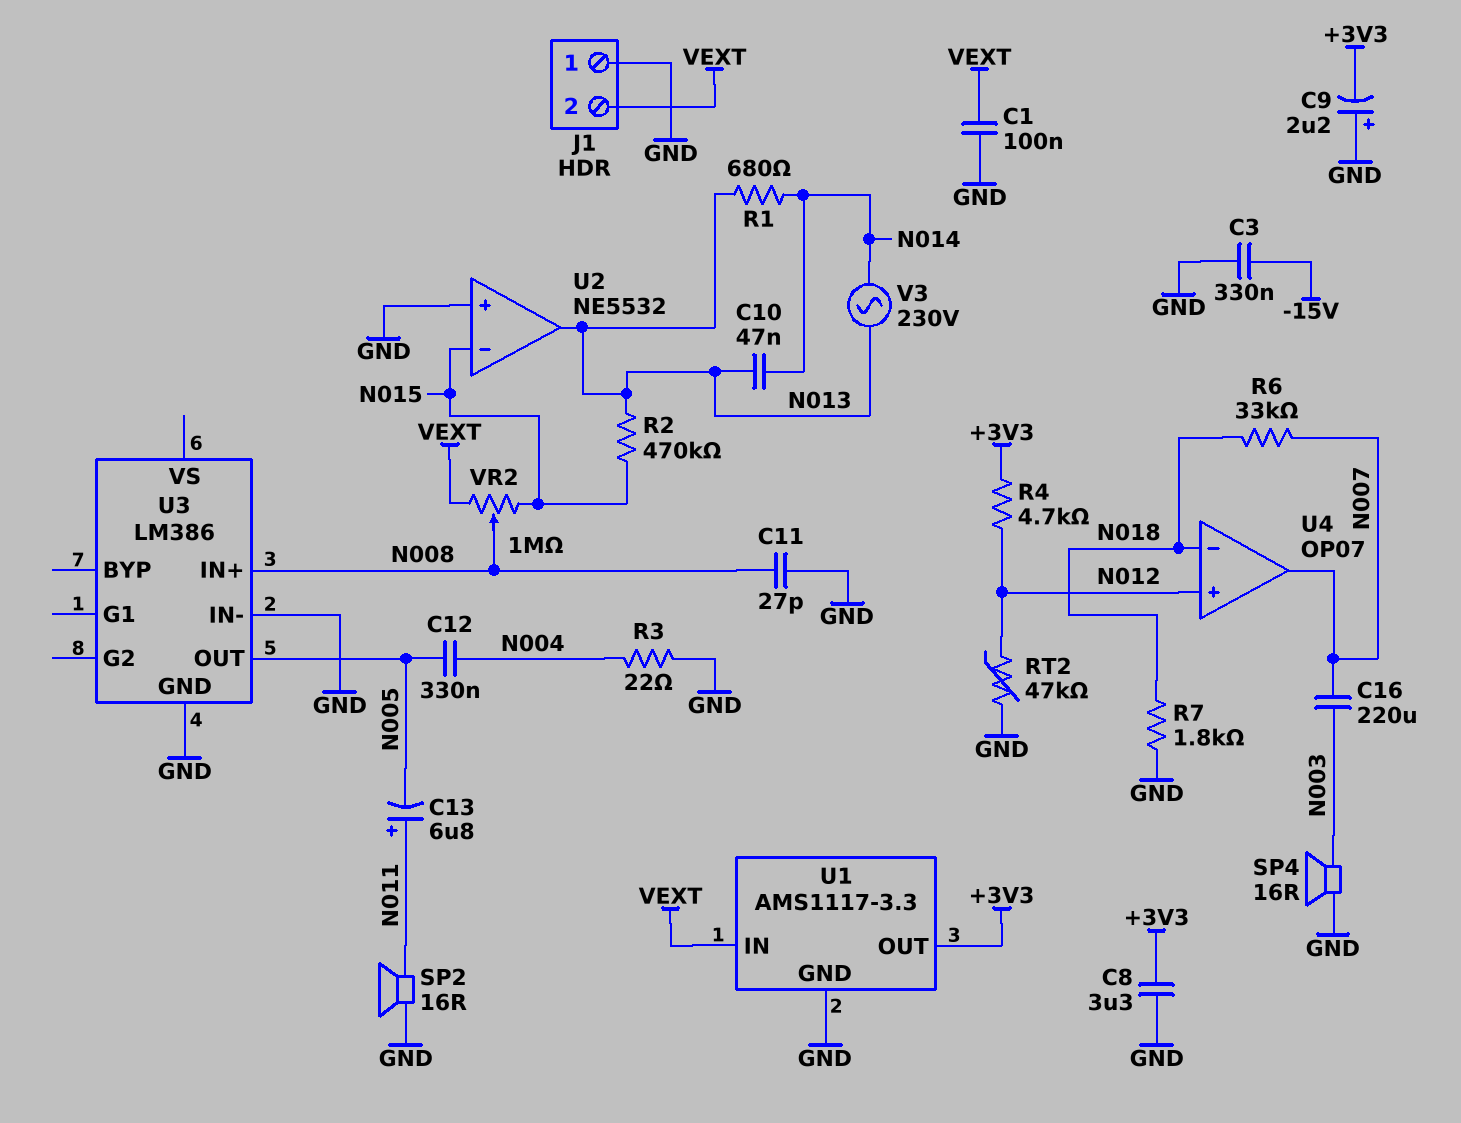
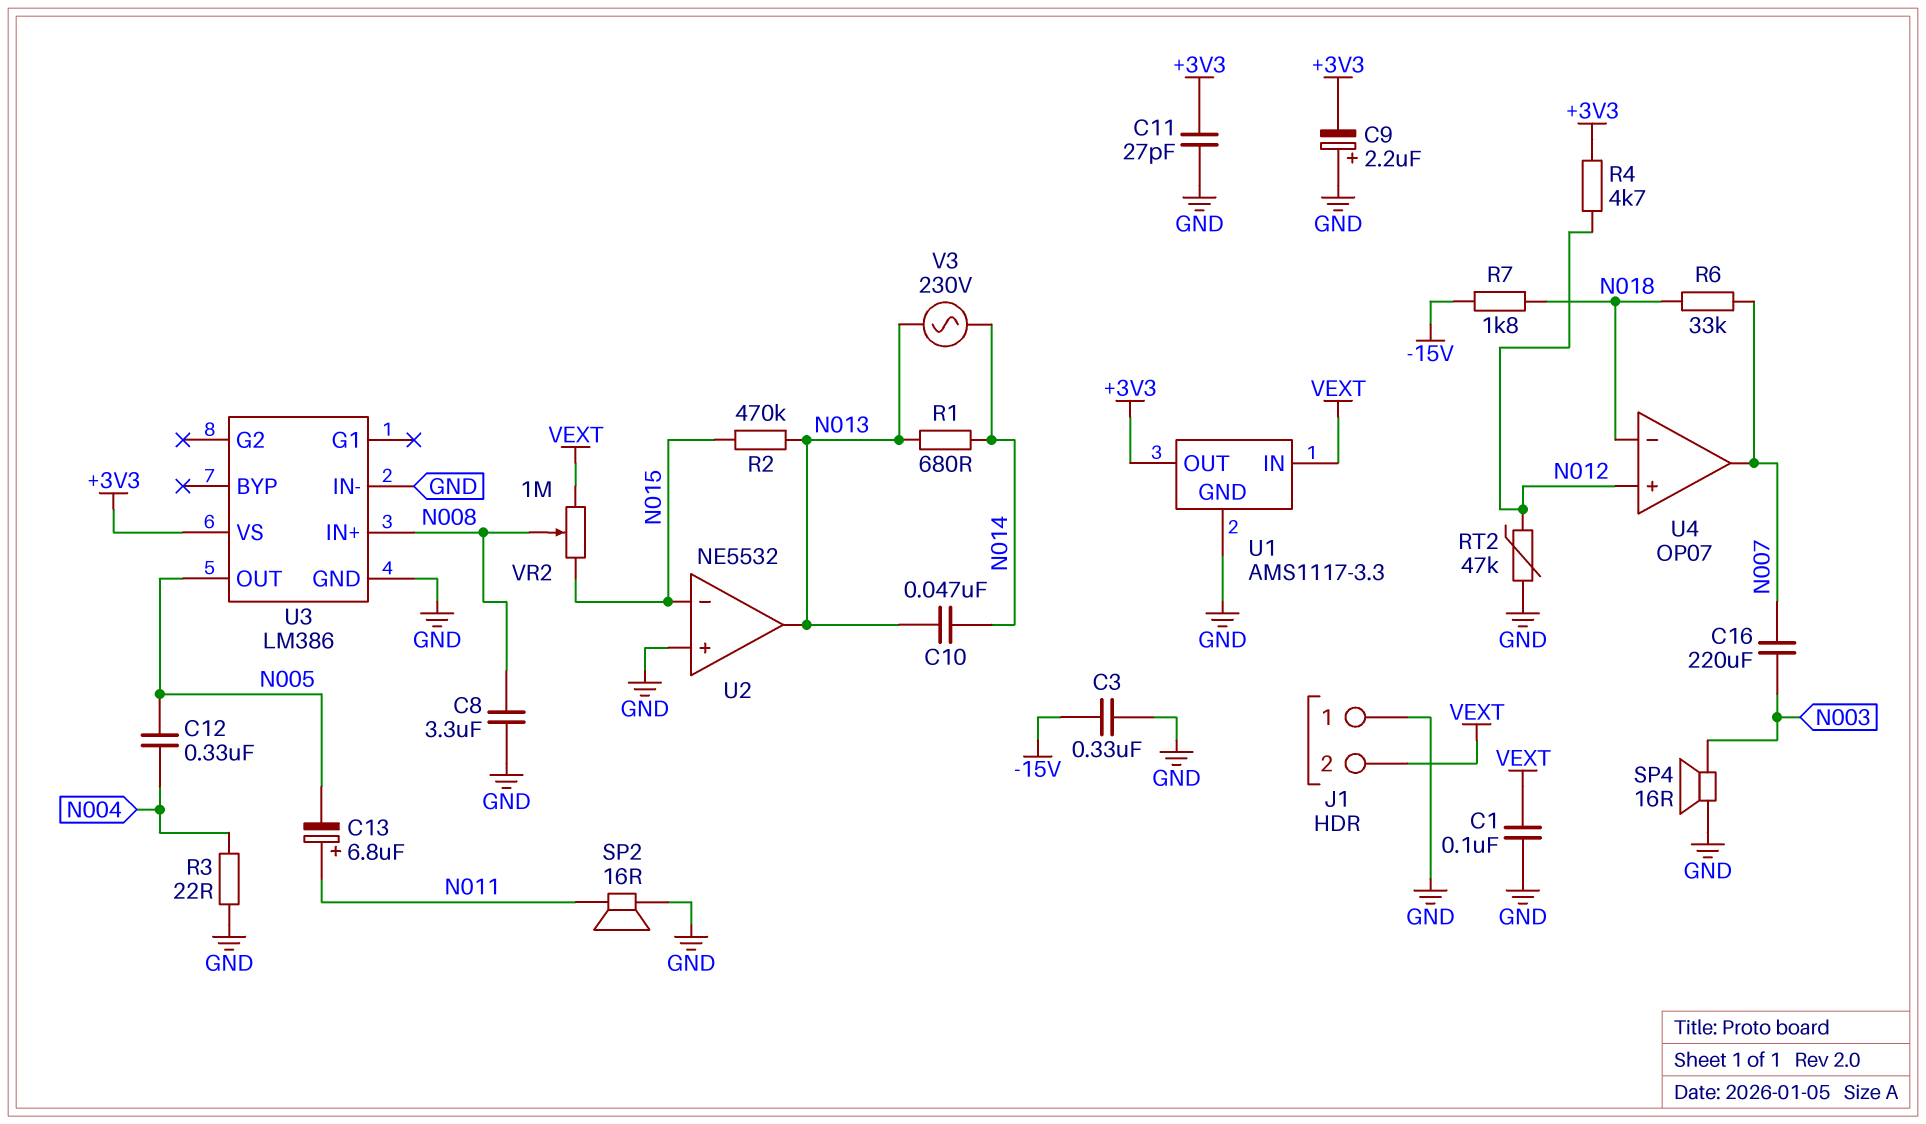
C8: 3.3uF (+3V3, GND) -> 3.3uF (GND, N008)
C11: 27pF (GND, N008) -> 27pF (+3V3, GND)
R7: 1.8k (GND, N018) -> 1.8k (-15V, N018)
U3 pin VS: none -> +3V3

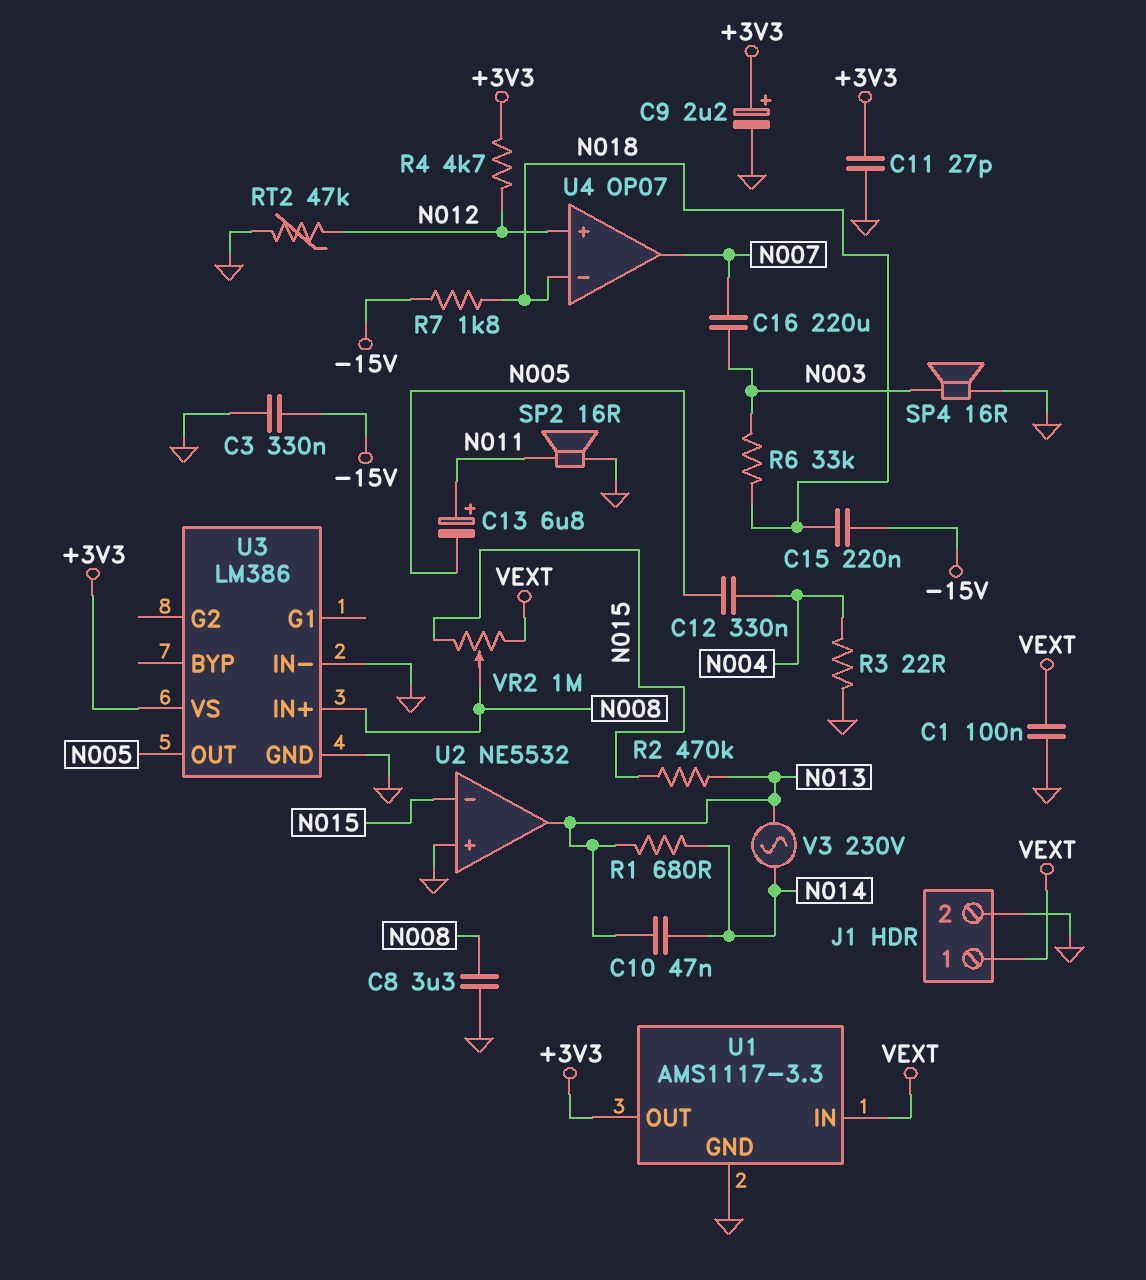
C9: 2.2uF (plus GND, minus +3V3) -> 2.2uF (plus +3V3, minus GND)
C15: none -> 220nF (-15V, N018)
J1 pin 1: GND -> VEXT
J1 pin 2: VEXT -> GND
R6: 33k (N007, N018) -> 33k (N003, N018)

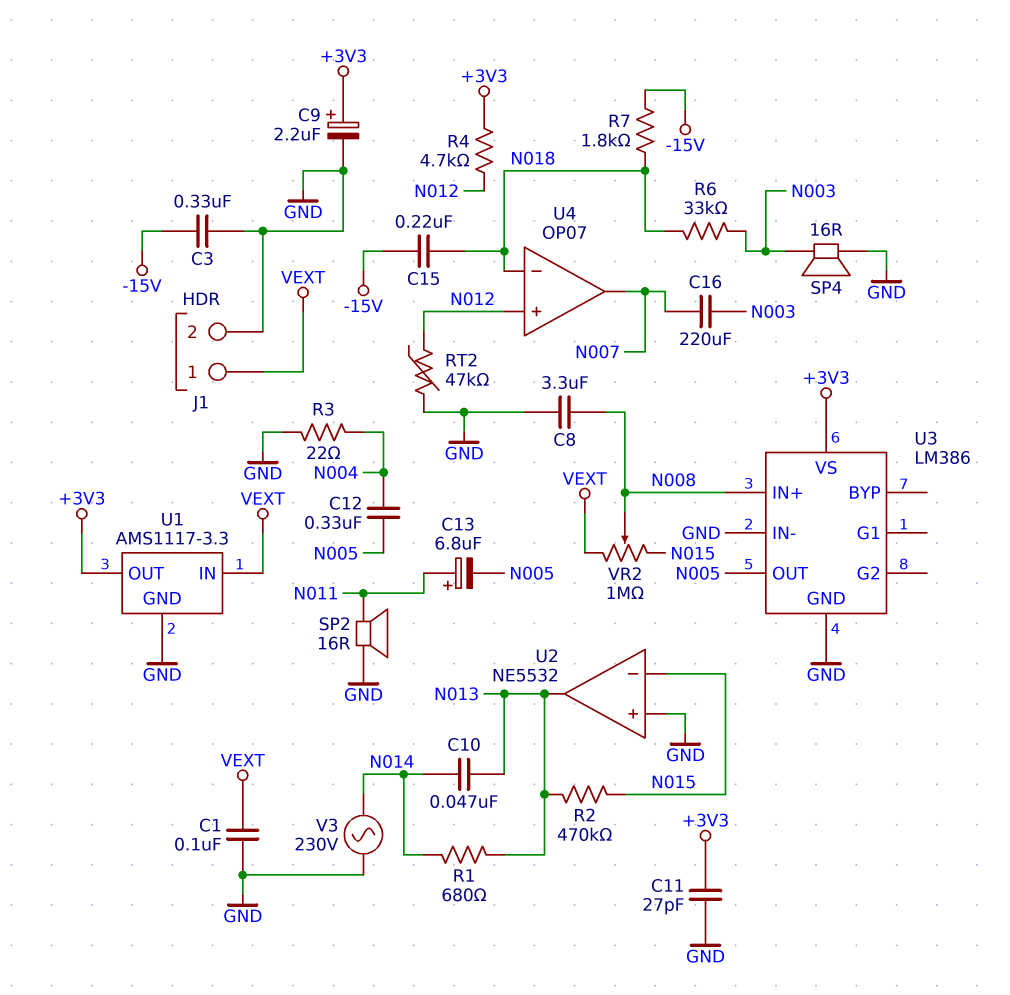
V3: AC 230V (N013, N014) -> AC 230V (GND, N014)

